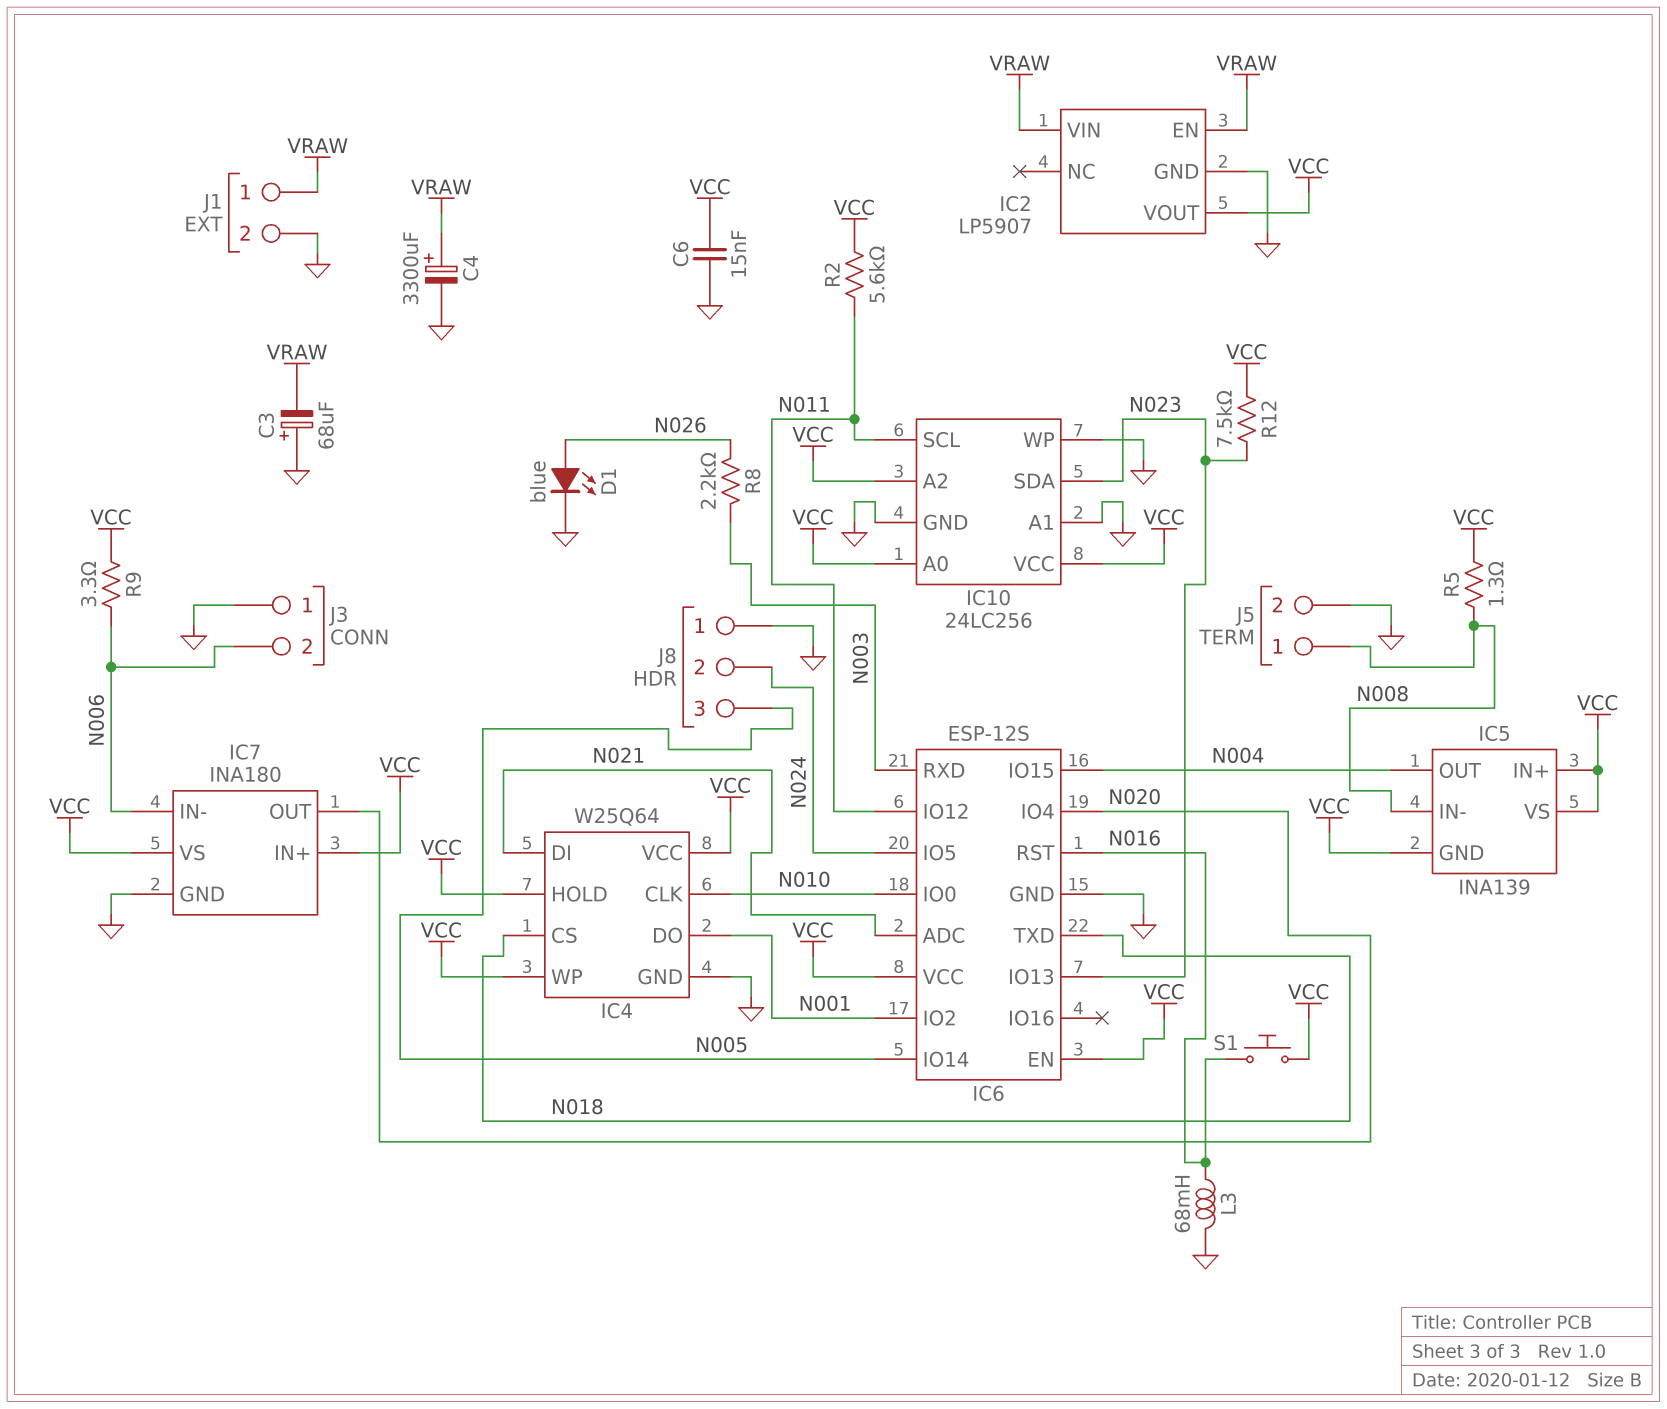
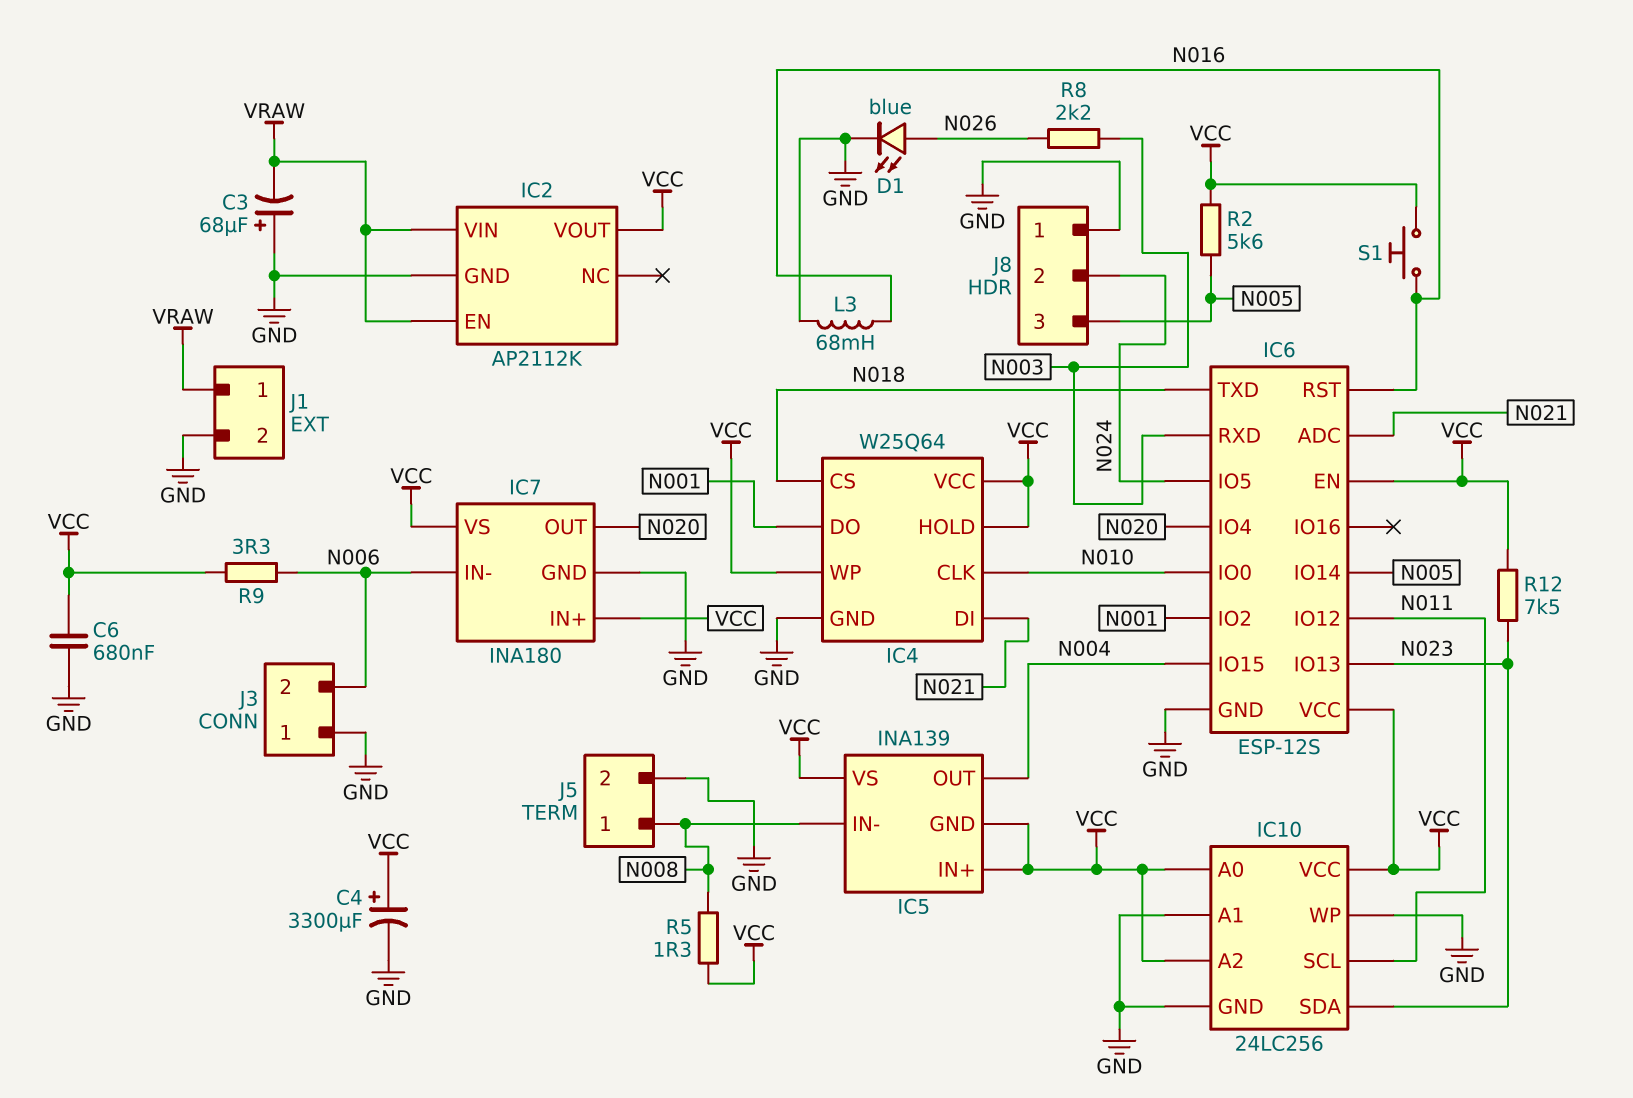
C4: 3300uF (plus VRAW, minus GND) -> 3300uF (plus VCC, minus GND)
C6: 15nF (GND, VCC) -> 680nF (GND, VCC)
IC2: LP5907 -> AP2112K
R2: 5.6k (N011, VCC) -> 5.6k (N005, VCC)

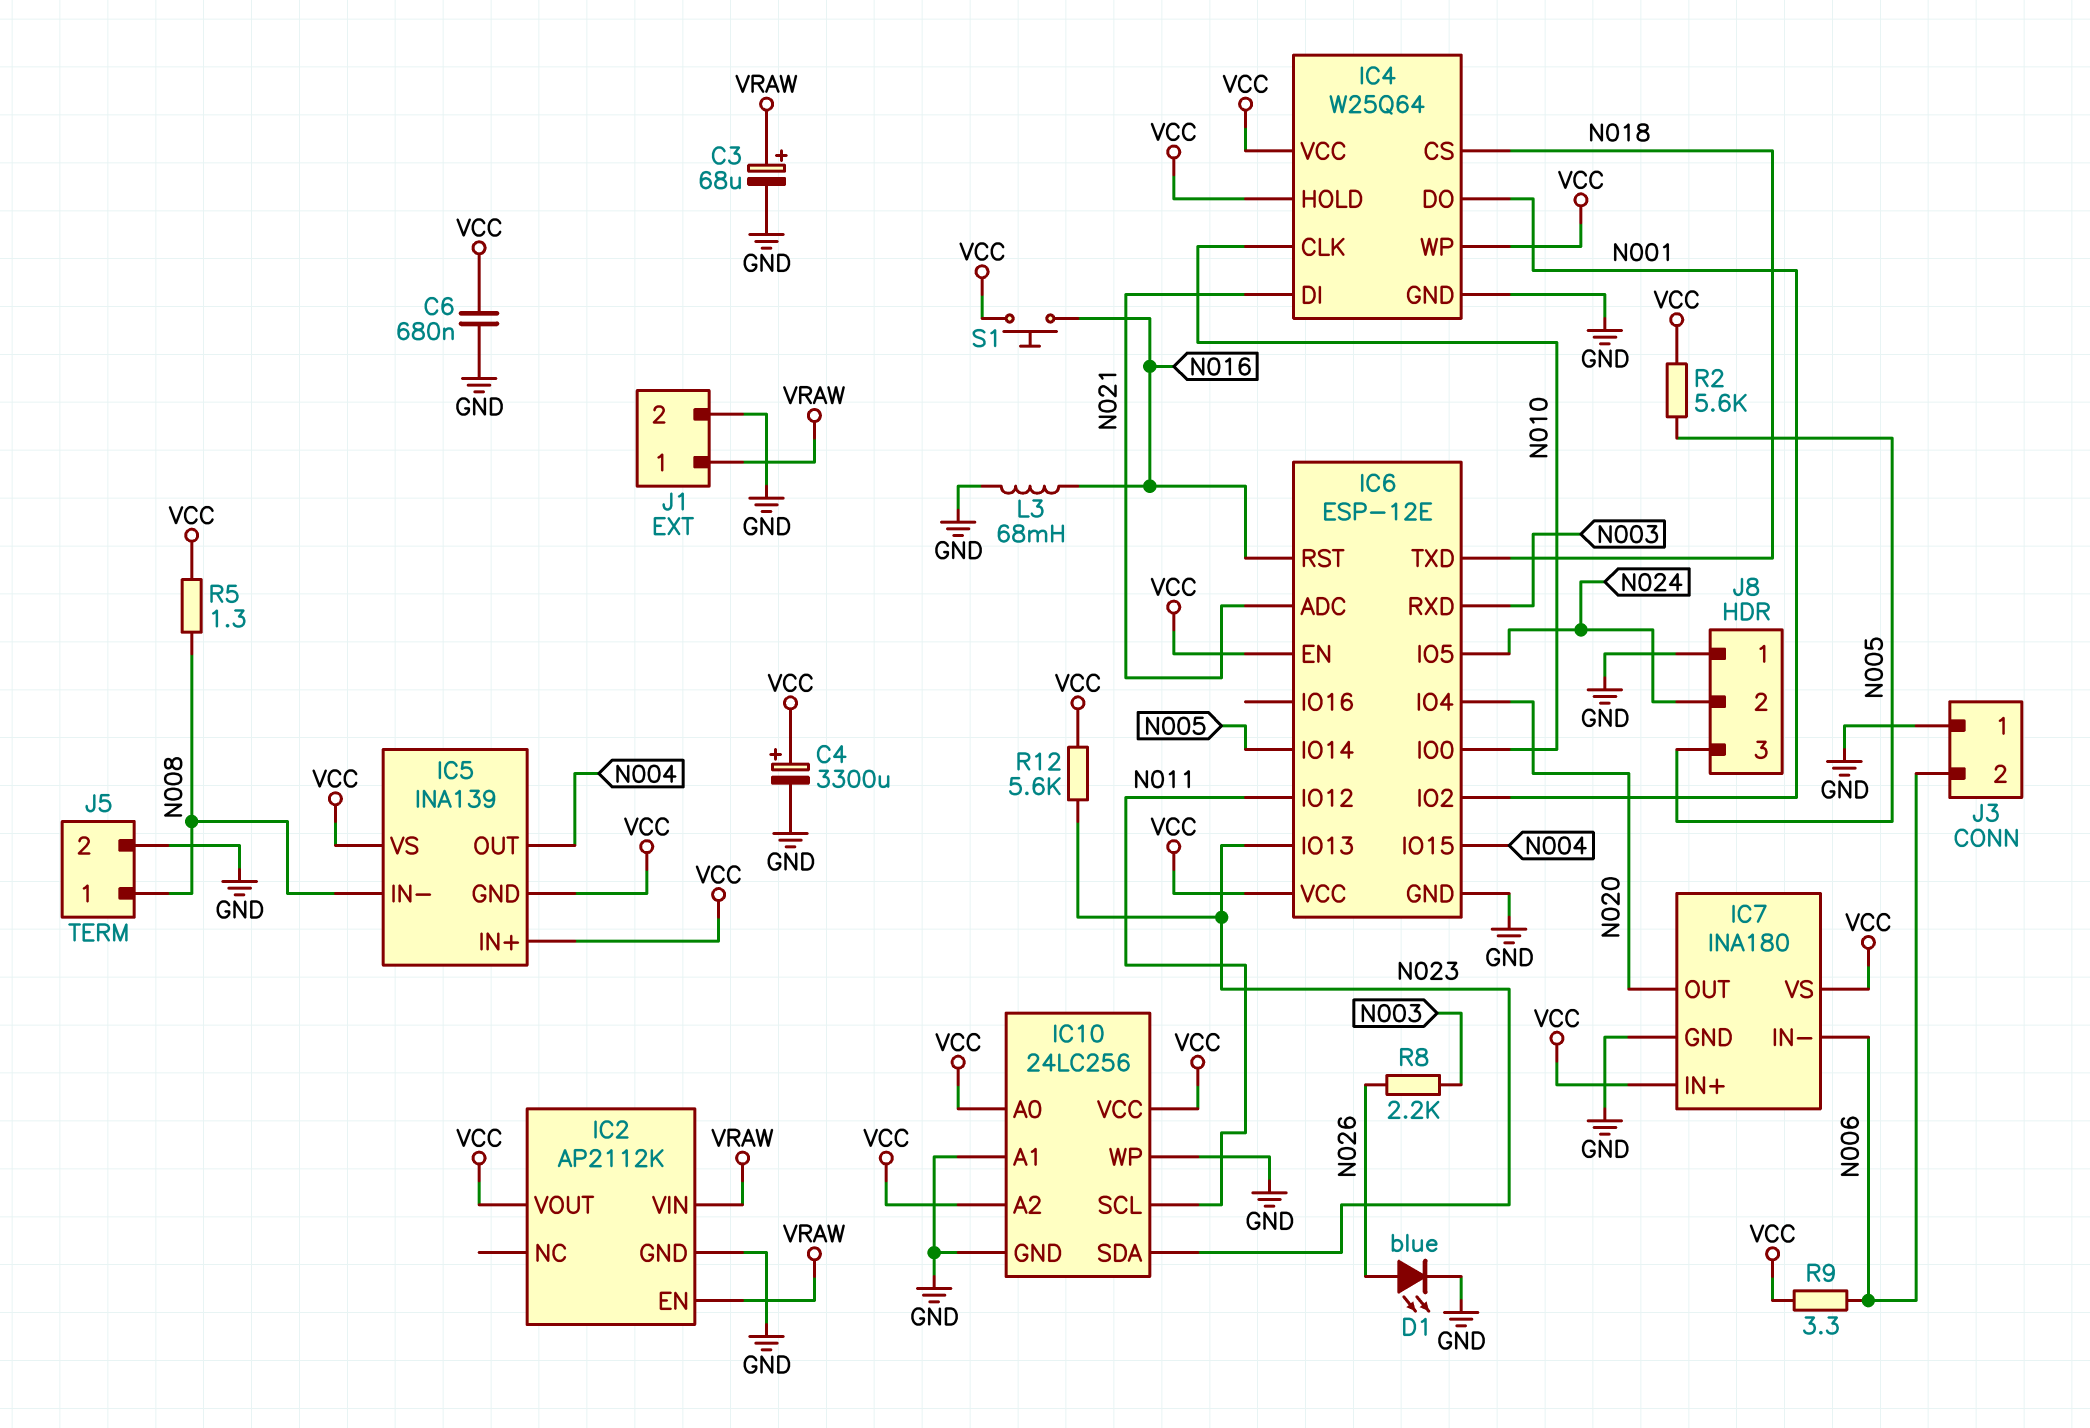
C3: 68uF (plus GND, minus VRAW) -> 68uF (plus VRAW, minus GND)
IC6: ESP-12S -> ESP-12E
R12: 7.5k (N023, VCC) -> 5.6k (N023, VCC)

